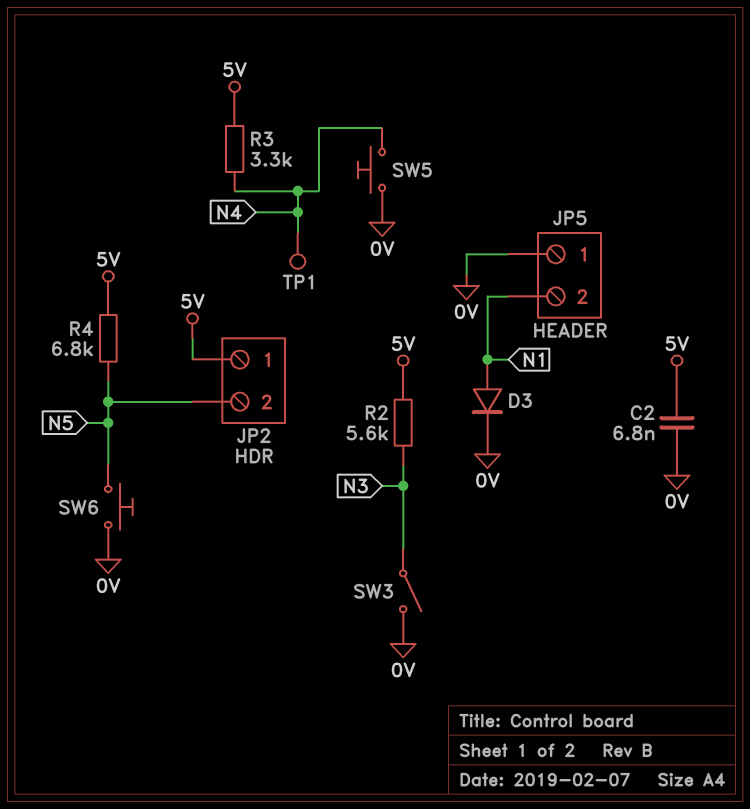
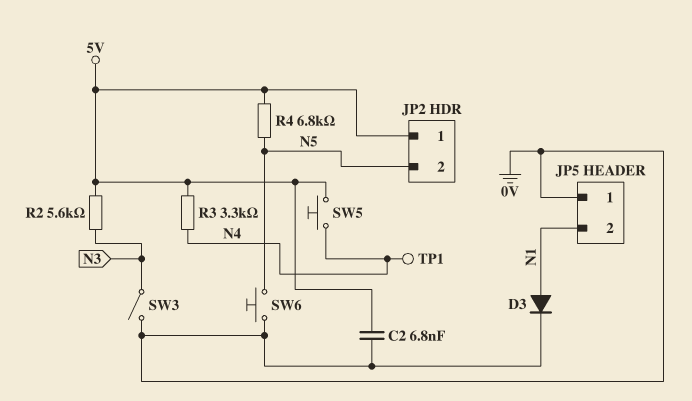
SW5: button (0V, N4) -> button (5V, N4)

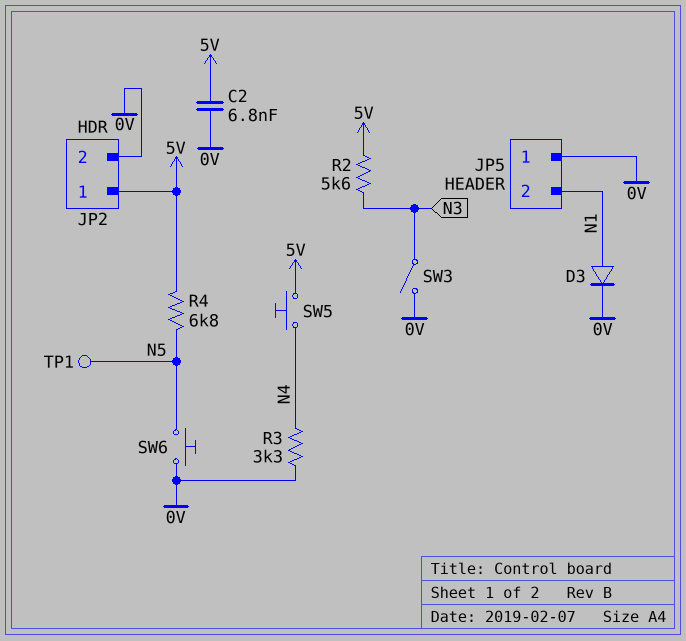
JP2 pin 2: N5 -> 0V
R3: 3.3k (5V, N4) -> 3.3k (0V, N4)
TP1: test point (N4) -> test point (N5)

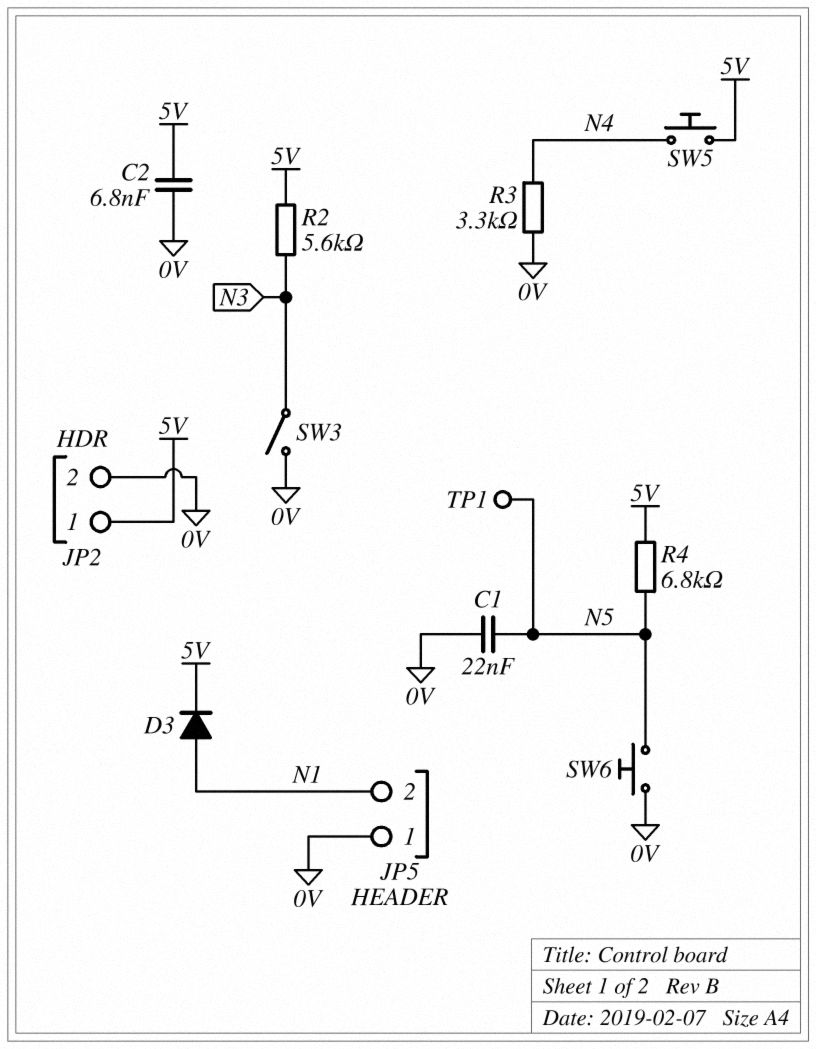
C1: none -> 22nF (0V, N5)
D3: diode (A N1, K 0V) -> diode (A N1, K 5V)

